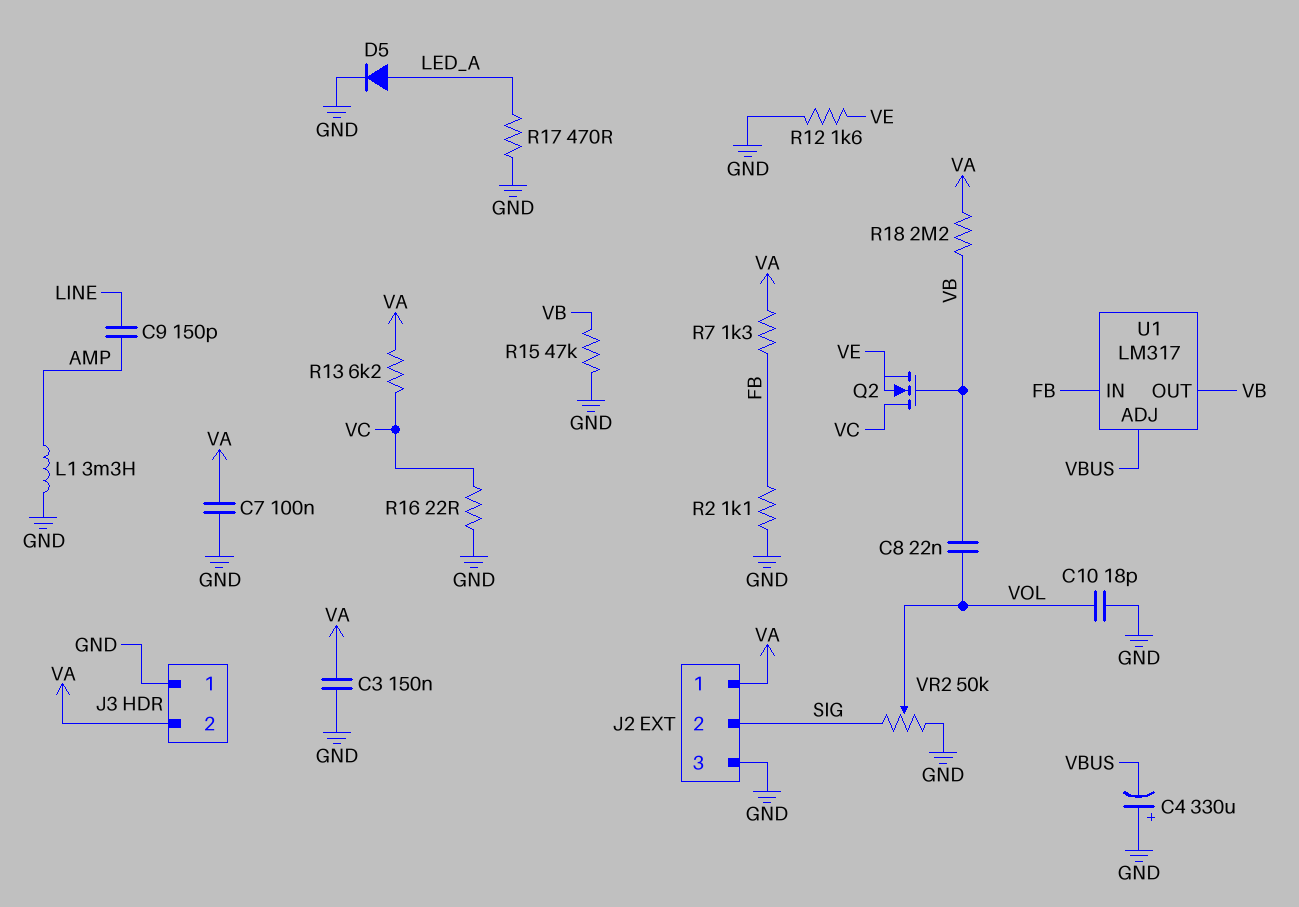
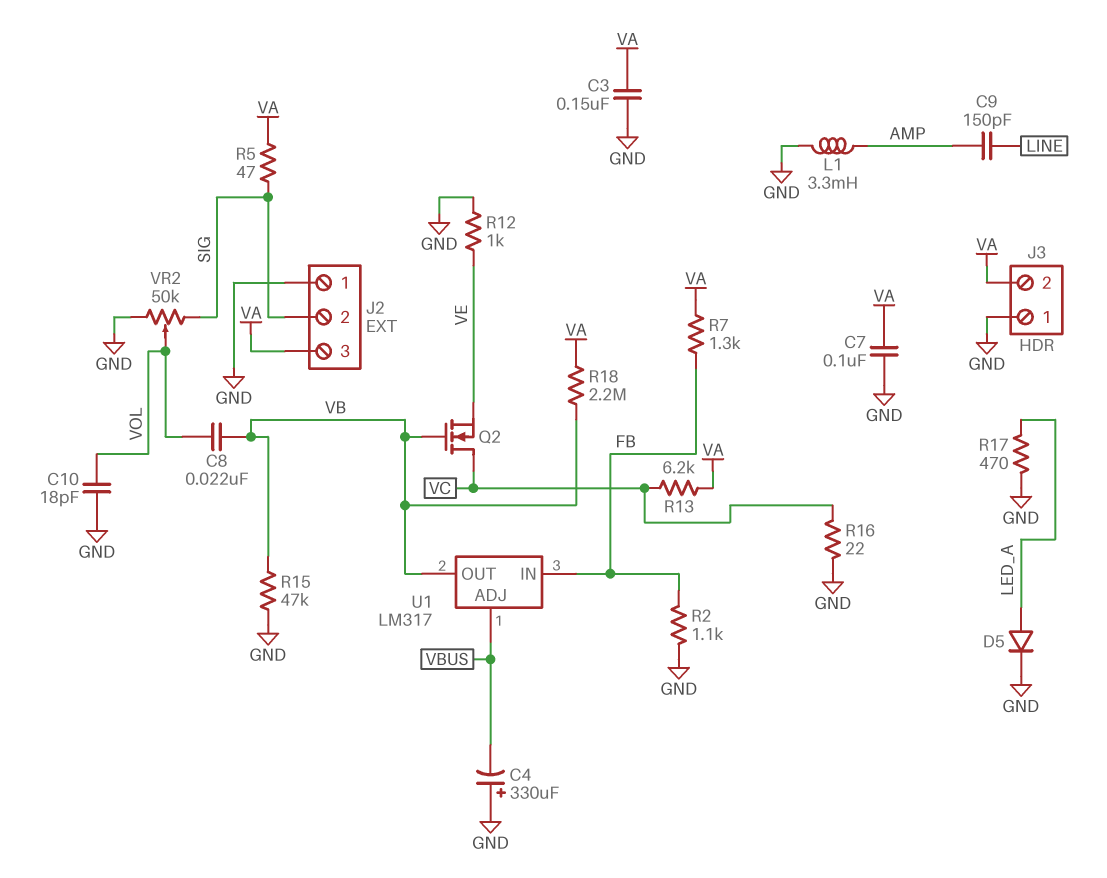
J2 pin 1: VA -> GND
J2 pin 3: GND -> VA
R5: none -> 47 (SIG, VA)
R12: 1.6k (GND, VE) -> 1k (GND, VE)

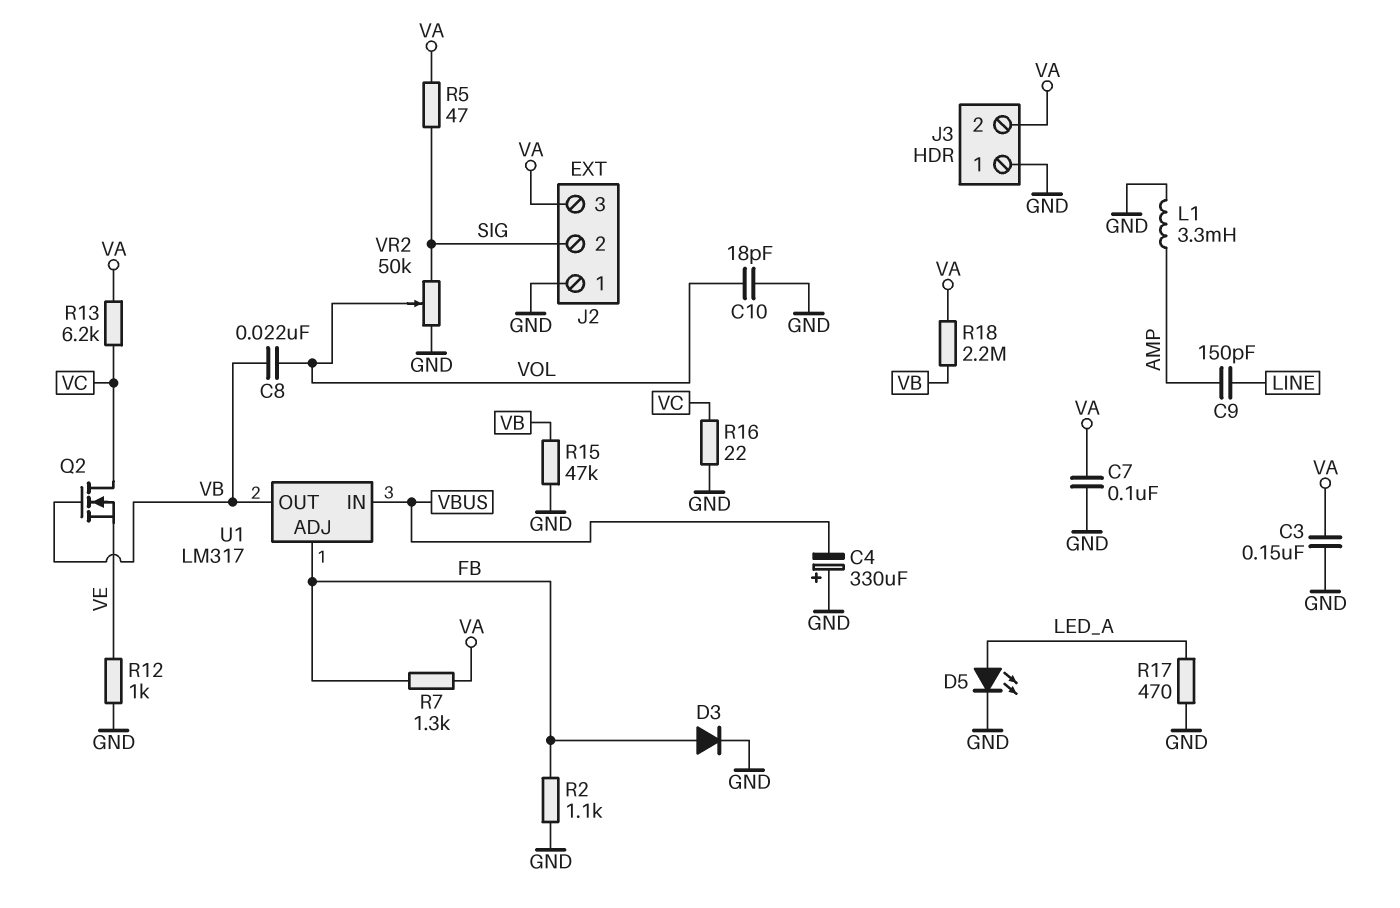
D3: none -> diode (A FB, K GND)
D5: diode (A LED_A, K GND) -> LED (A LED_A, K GND)
U1 pin ADJ: VBUS -> FB
U1 pin IN: FB -> VBUS

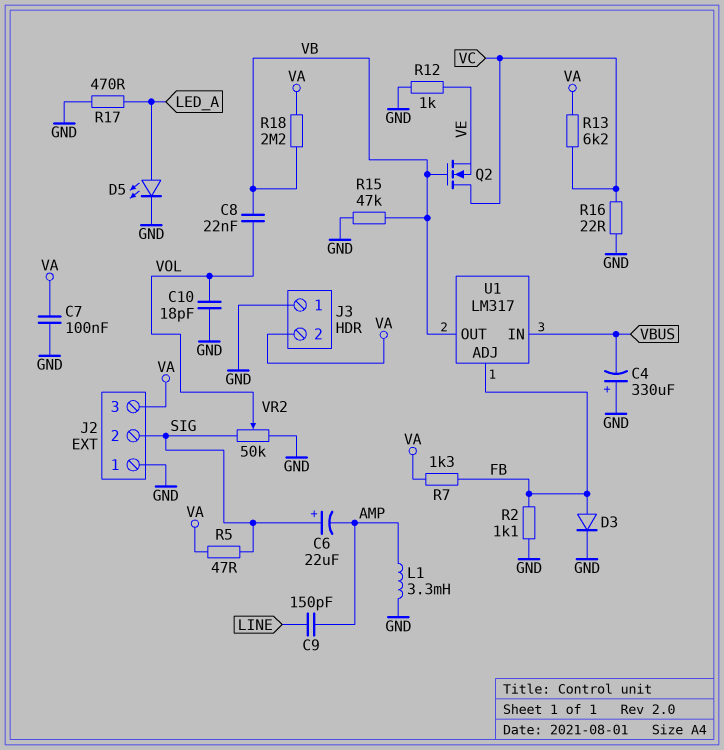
C3: 150nF (GND, VA) -> none
C6: none -> 22uF (plus SIG, minus AMP)

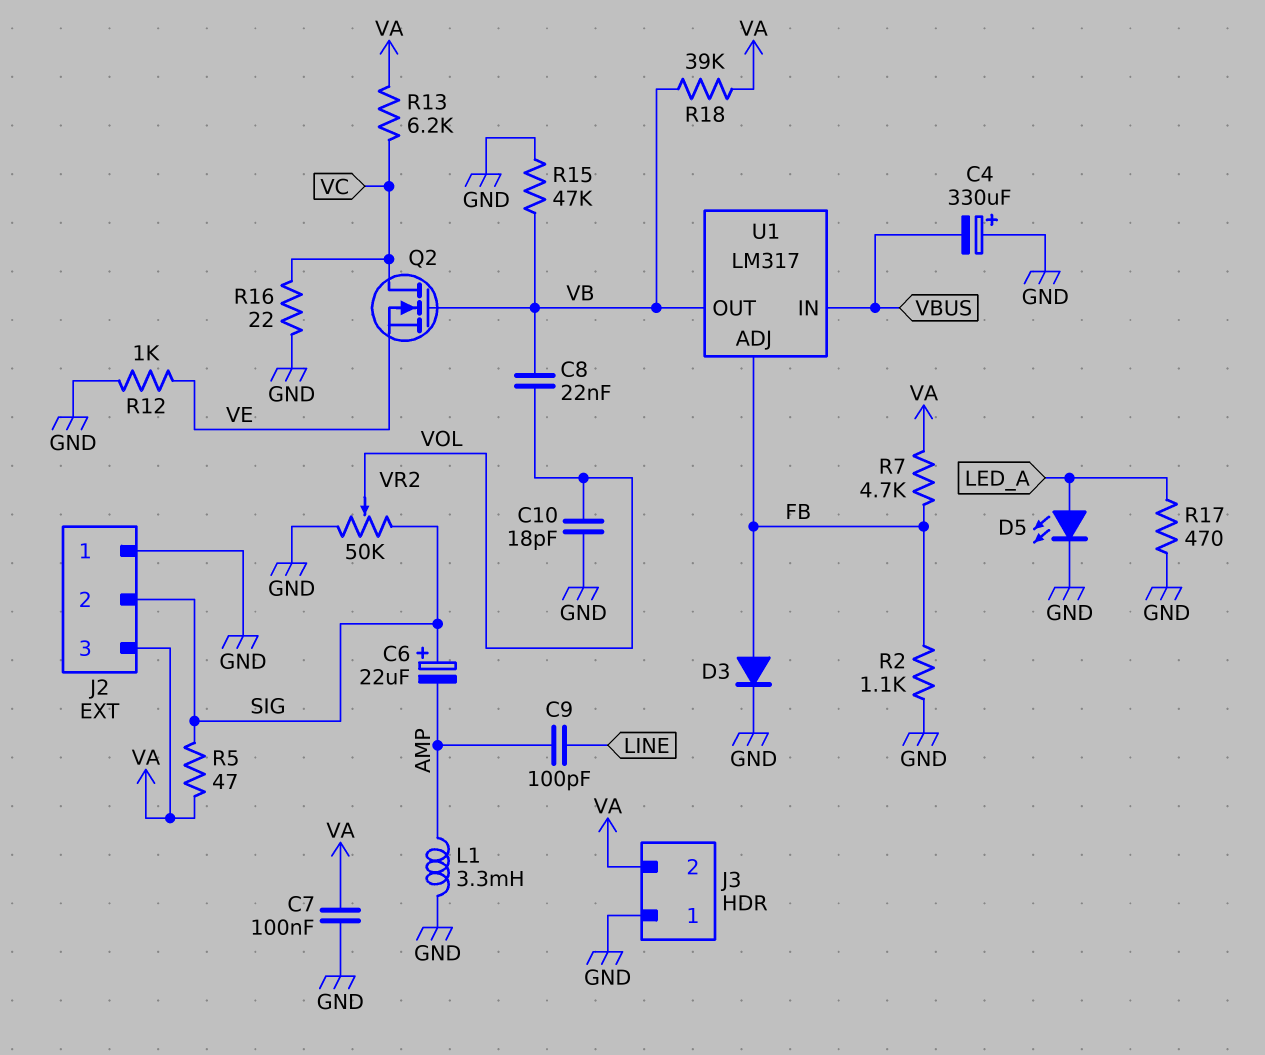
C9: 150pF (AMP, LINE) -> 100pF (AMP, LINE)
R7: 1.3k (FB, VA) -> 4.7k (FB, VA)
R18: 2.2M (VA, VB) -> 39k (VA, VB)

